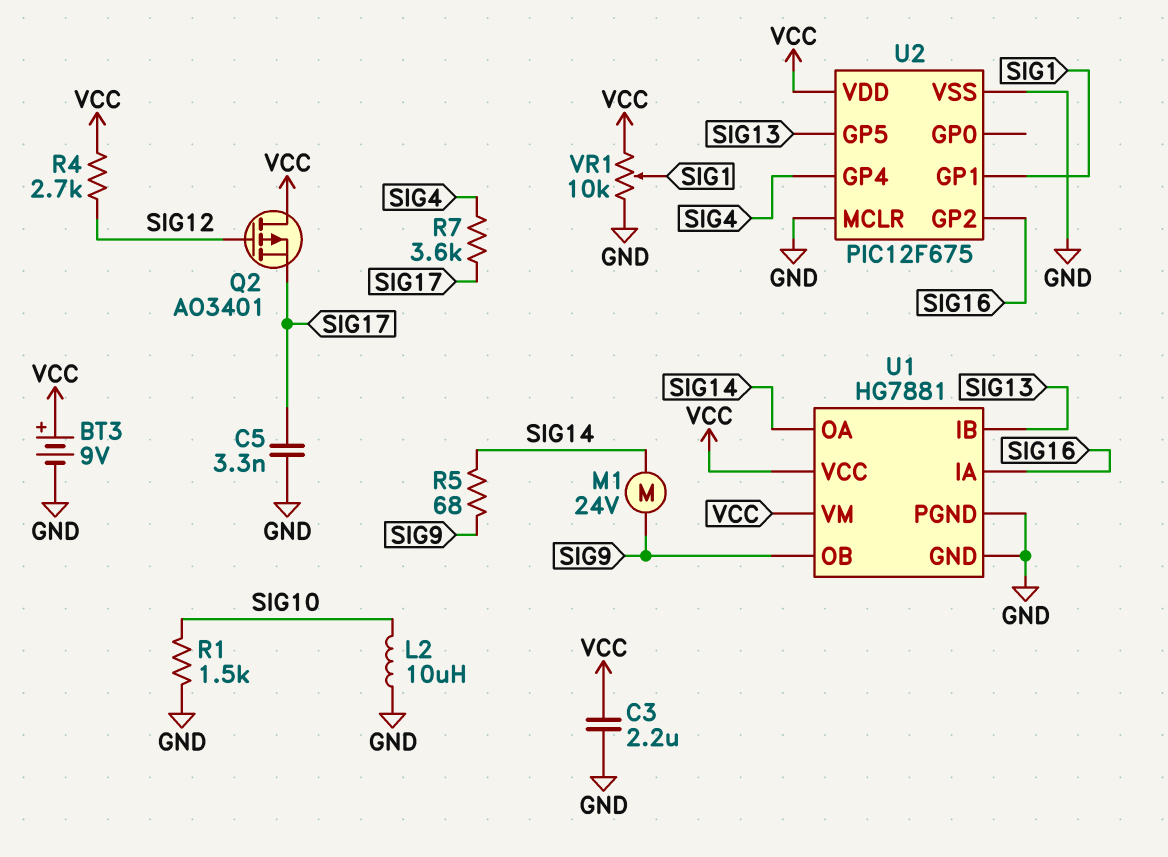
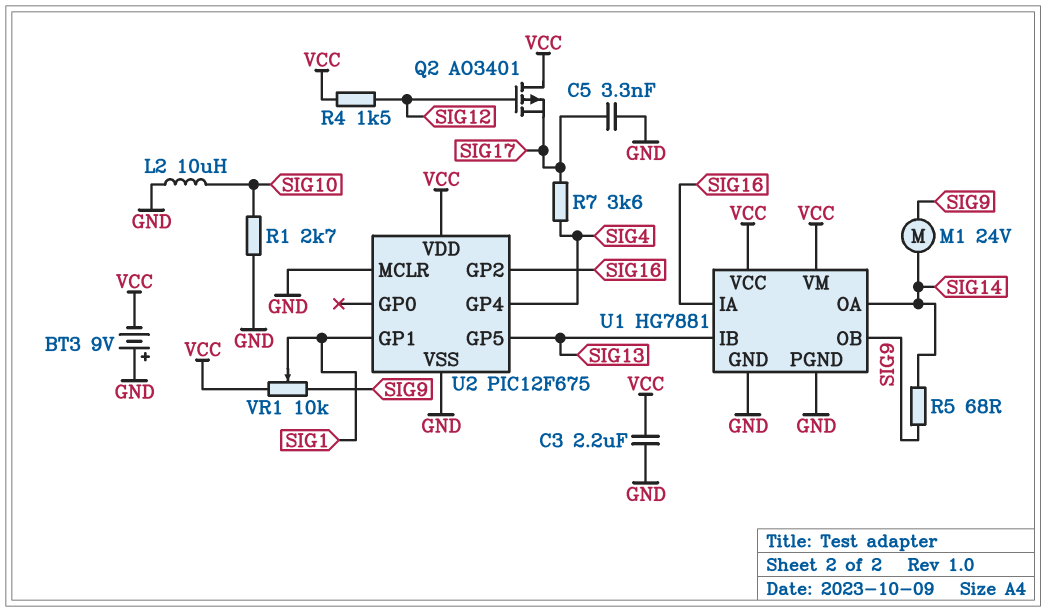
BT3: 9V (plus VCC, minus GND) -> 9V (plus GND, minus VCC)
R1: 1.5k (GND, SIG10) -> 2.7k (GND, SIG10)
R4: 2.7k (SIG12, VCC) -> 1.5k (SIG12, VCC)
VR1: 10k (GND, VCC, wiper SIG1) -> 10k (SIG9, VCC, wiper SIG1)

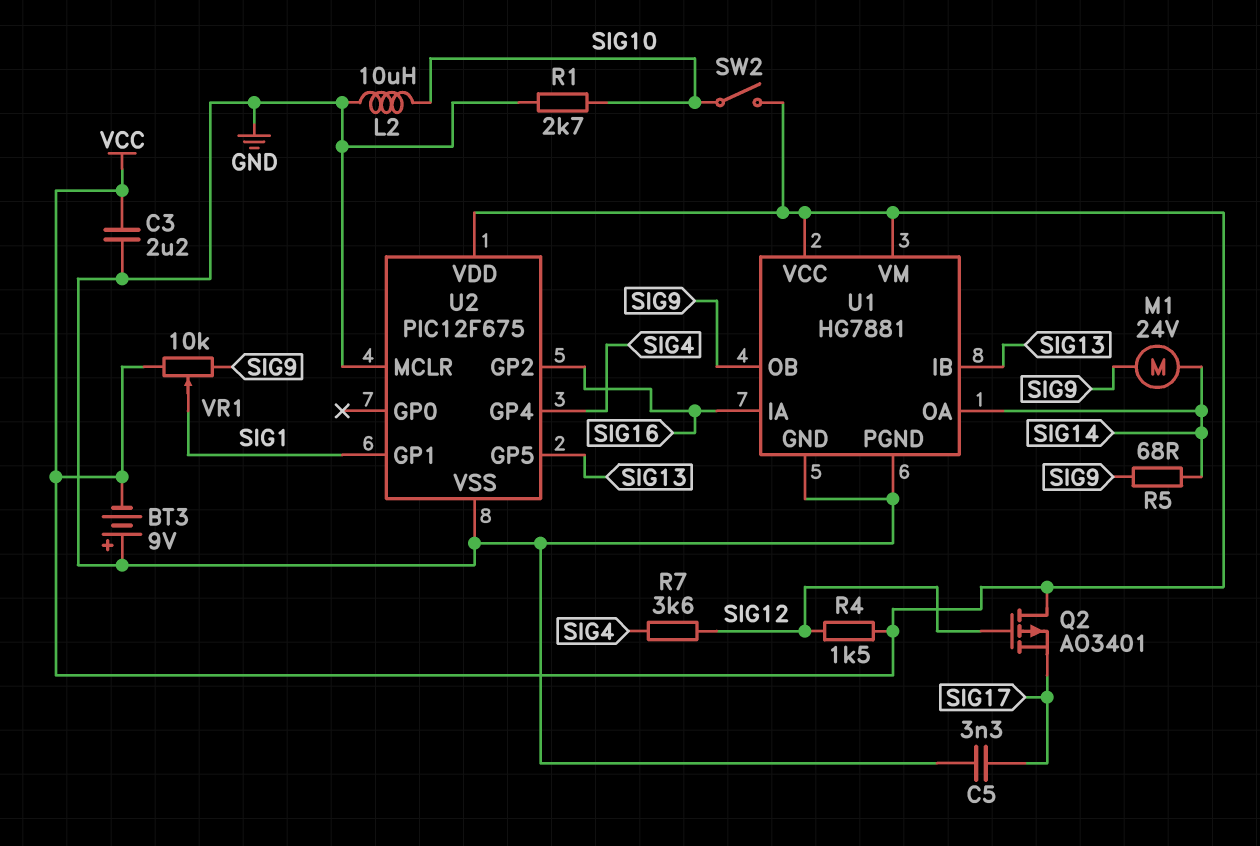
R7: 3.6k (SIG4, SIG17) -> 3.6k (SIG4, SIG12)
SW2: none -> switch (SIG10, VCC)

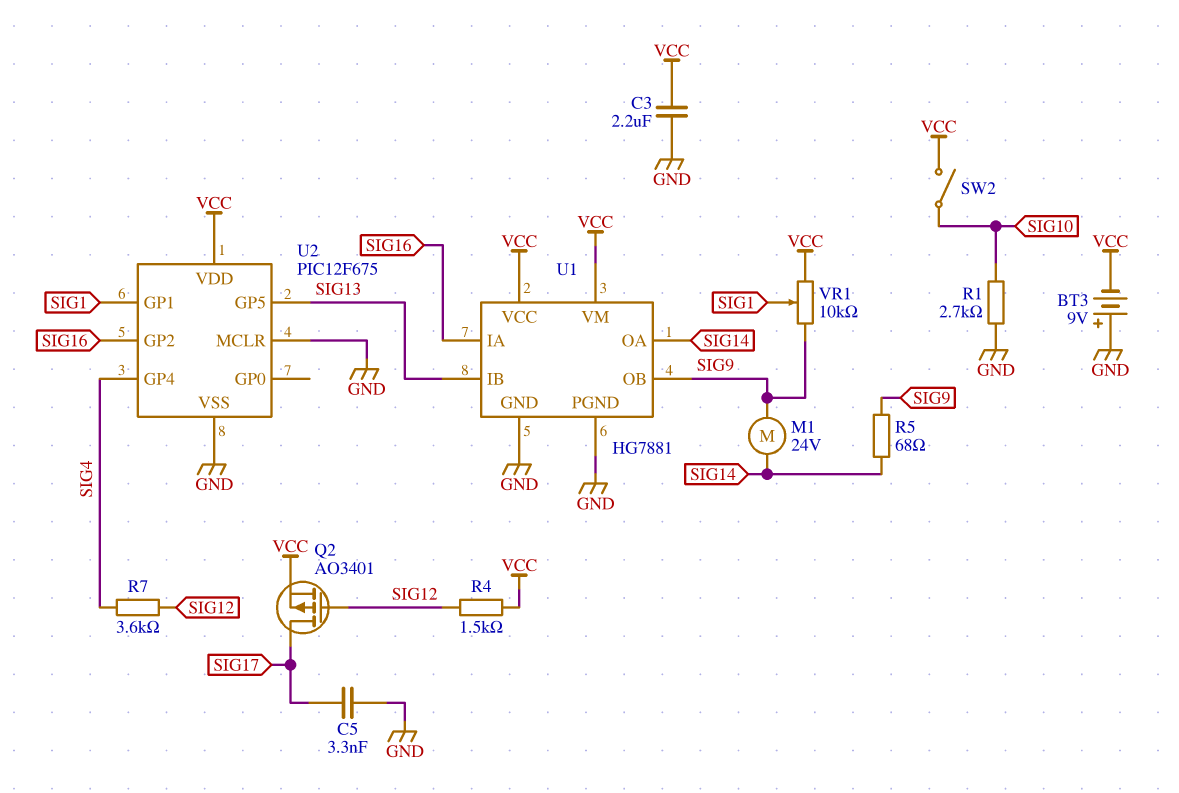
L2: 10uH (GND, SIG10) -> none
Q2: PMOS AO3401 (G SIG12, D VCC, S SIG17) -> PMOS AO3401 (G SIG12, D SIG17, S VCC)

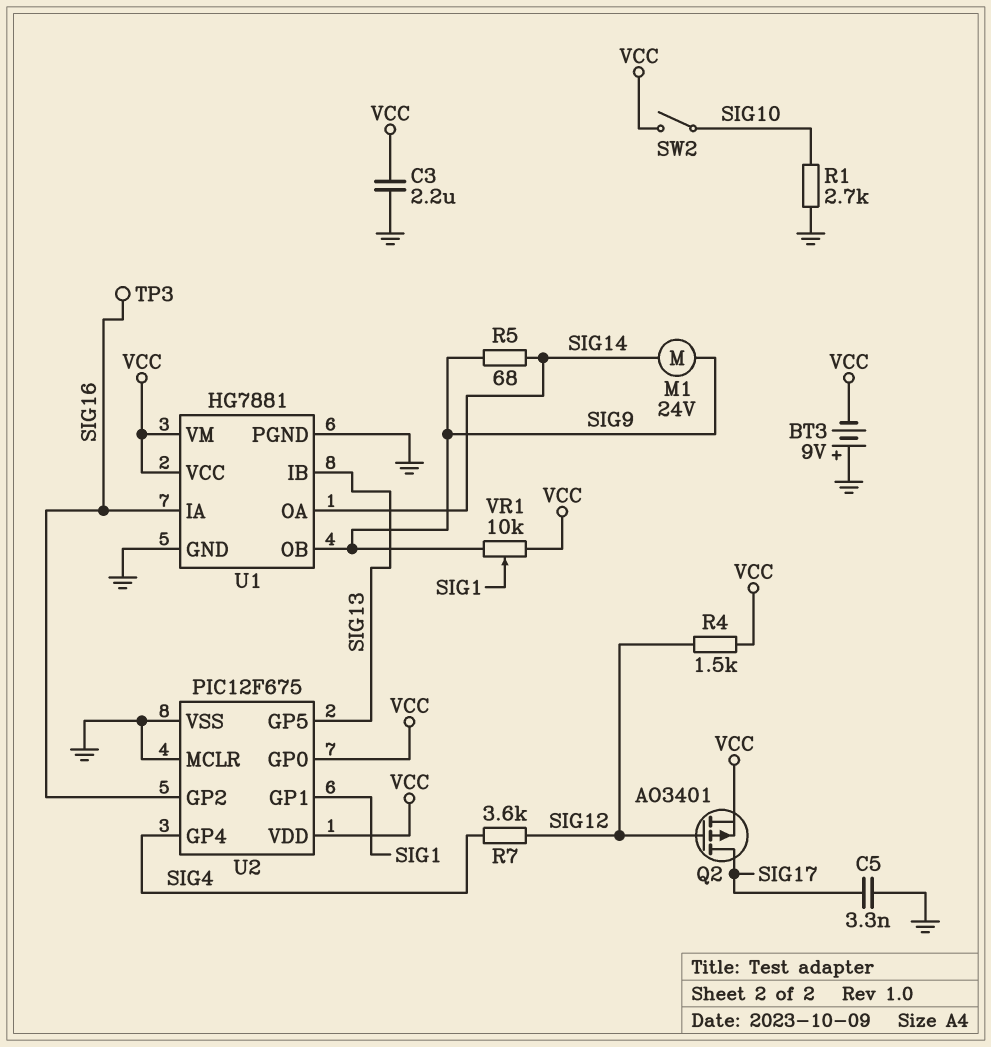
TP3: none -> test point (SIG16)
U2 pin GP0: none -> VCC

